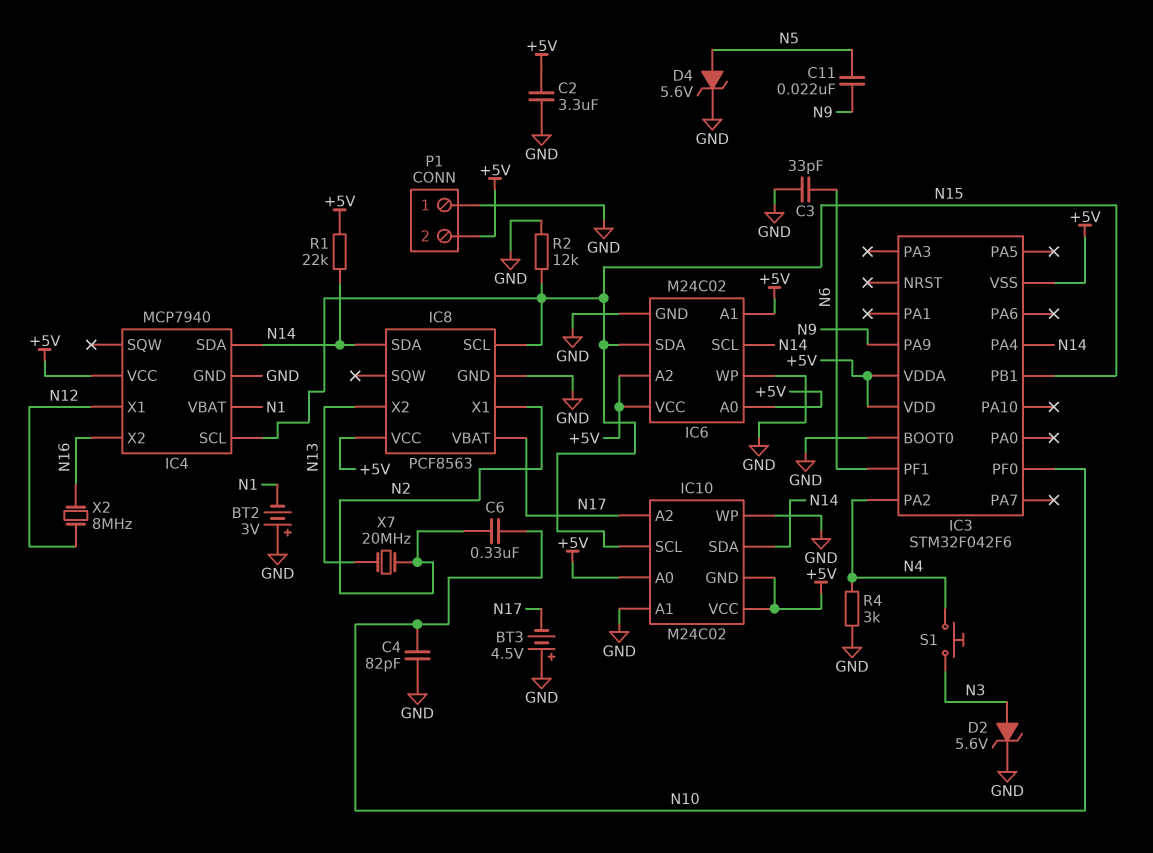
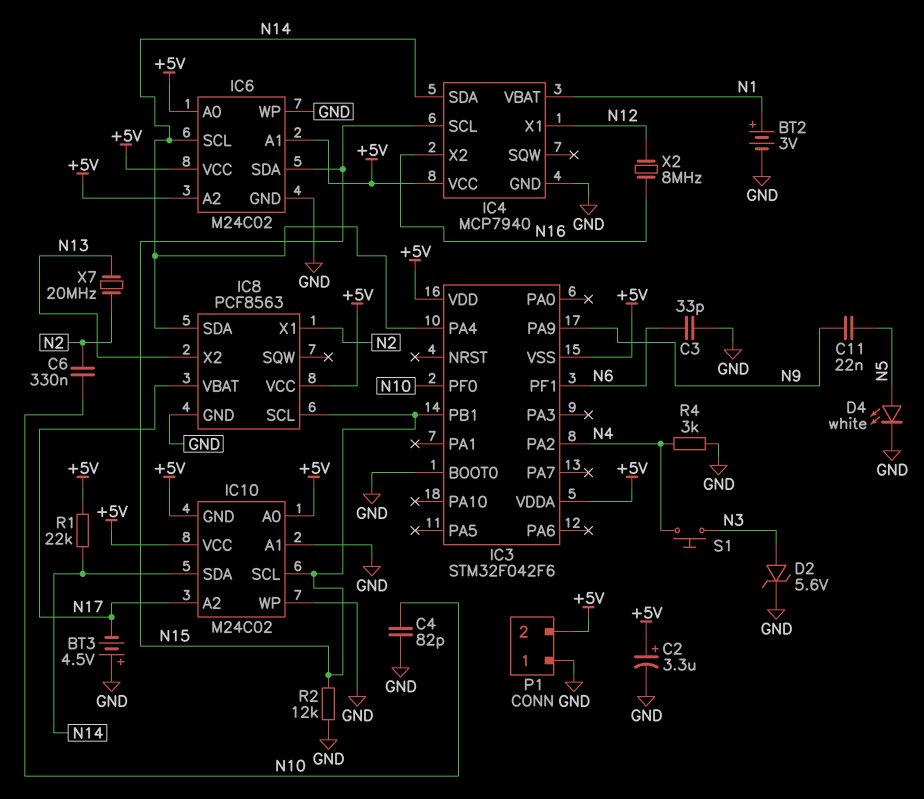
BT2: 3V (plus GND, minus N1) -> 3V (plus N1, minus GND)
C2: 3.3uF (+5V, GND) -> 3.3uF (plus +5V, minus GND)
D4: zener 5.6V (A N5, K GND) -> LED white (A N5, K GND)

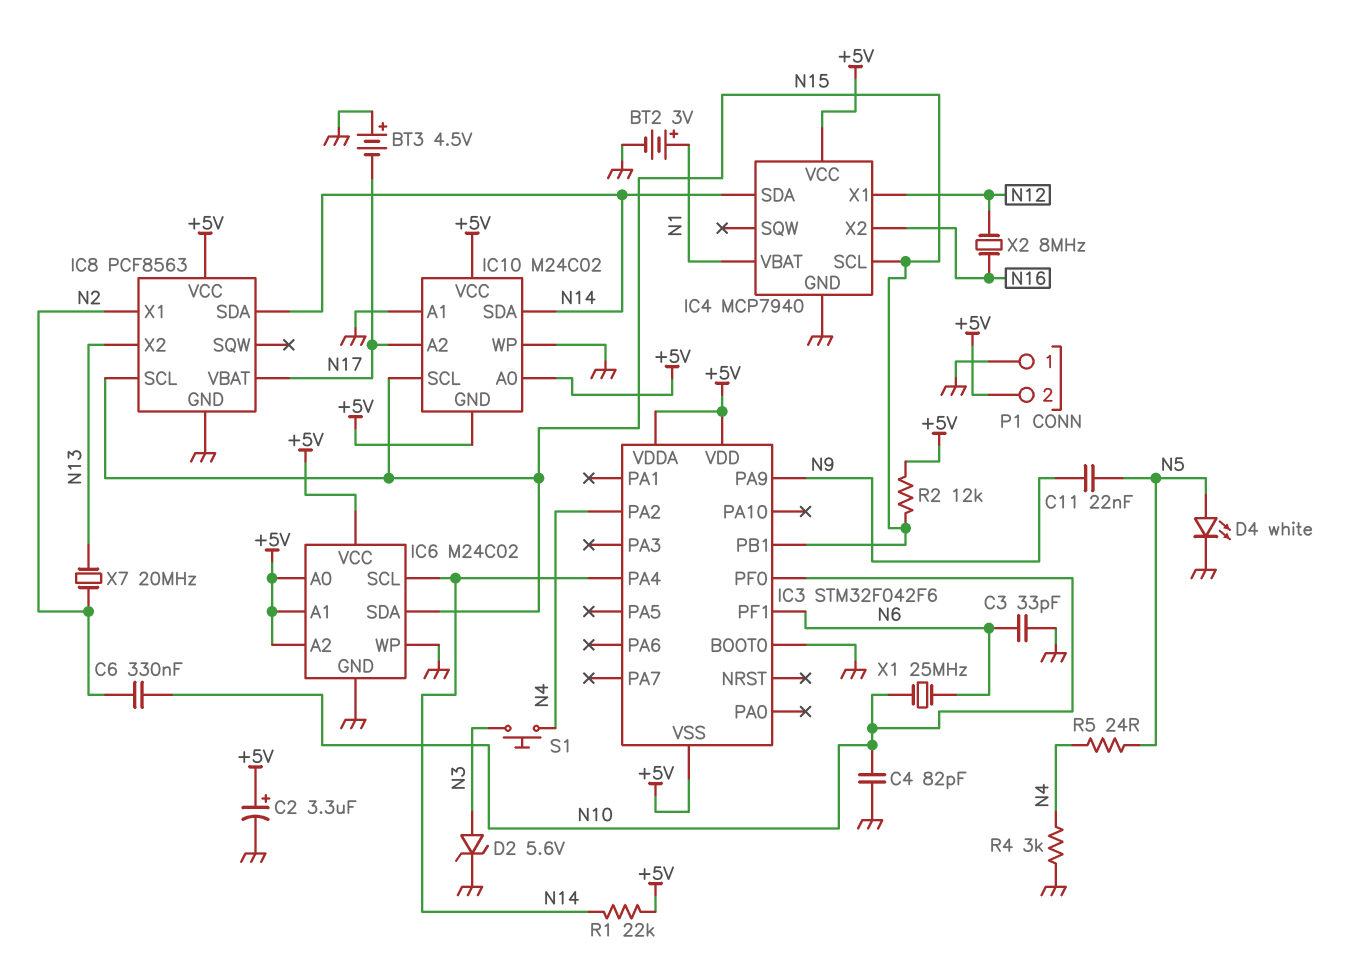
R2: 12k (GND, N15) -> 12k (+5V, N15)
R5: none -> 24 (N4, N5)
X1: none -> 25MHz (N6, N10)

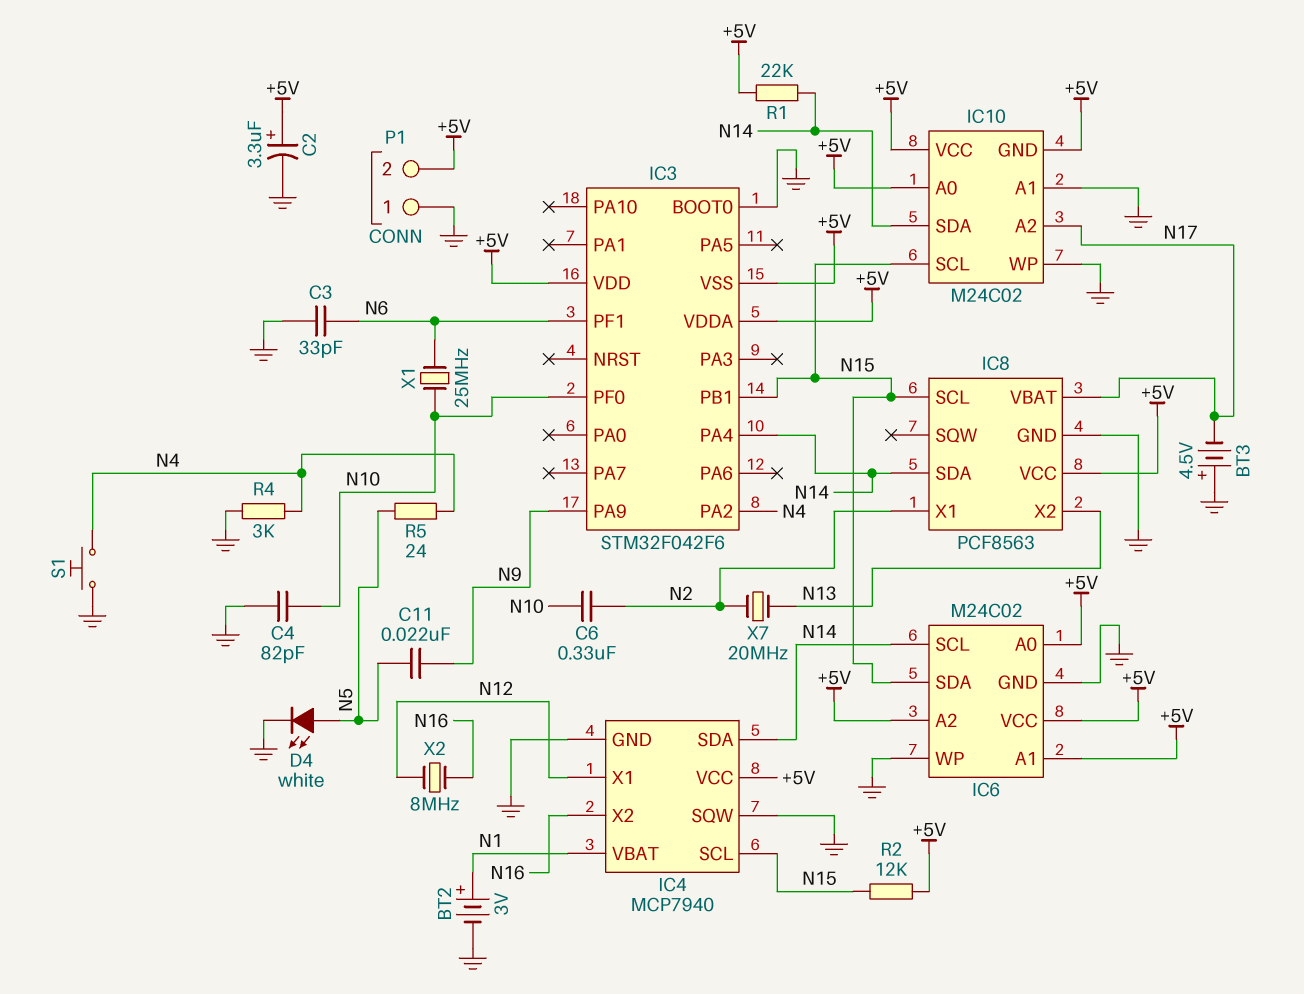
D2: zener 5.6V (A N3, K GND) -> none
IC4 pin SQW: none -> GND
S1: button (N3, N4) -> button (GND, N4)

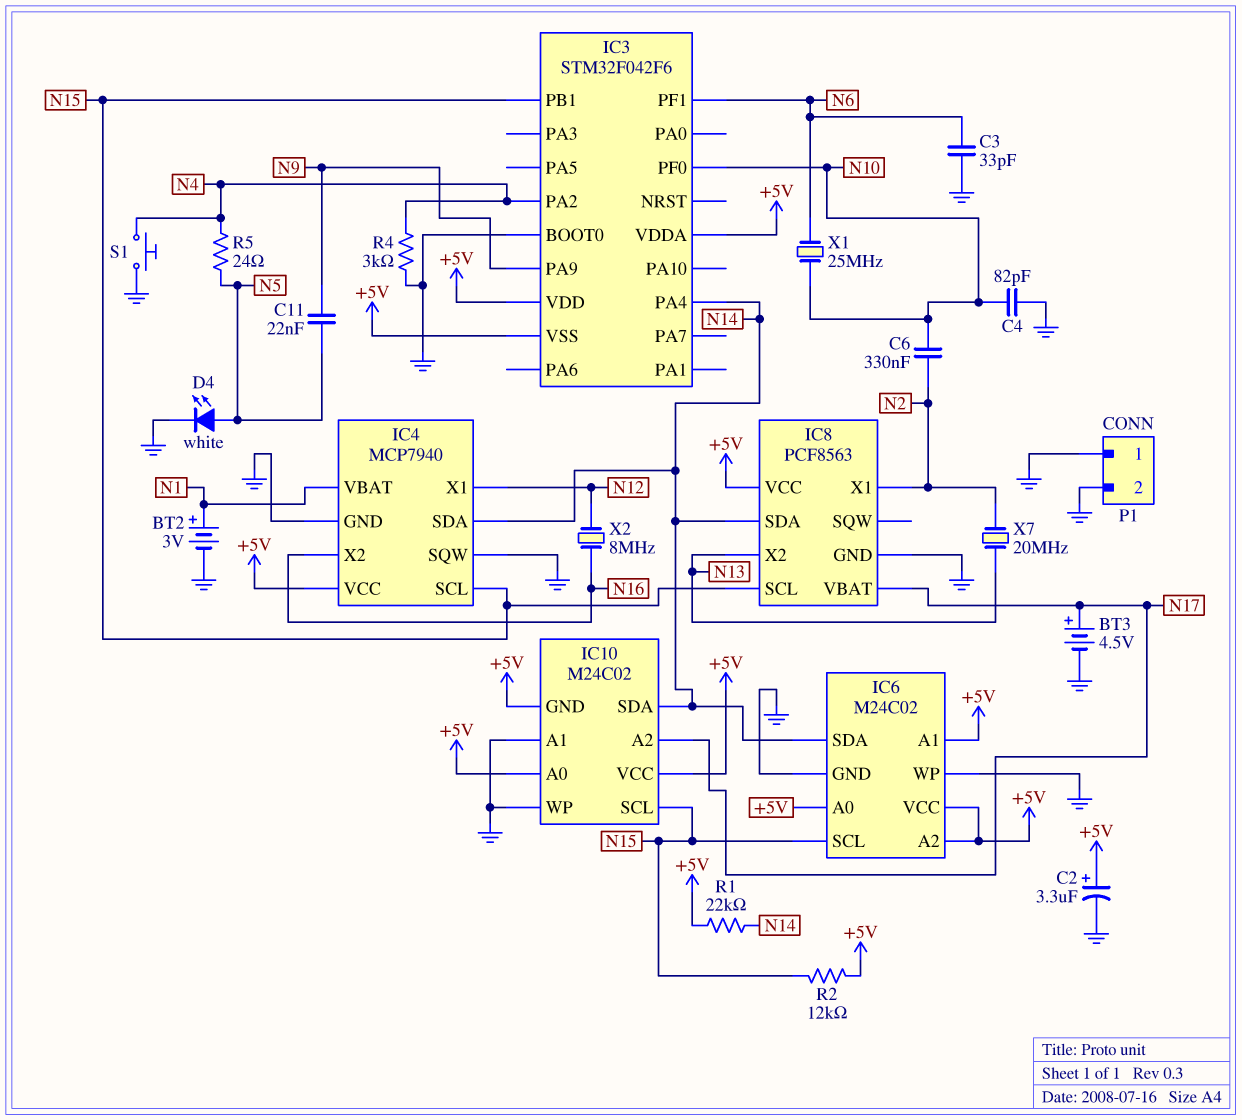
BT3: 4.5V (plus GND, minus N17) -> 4.5V (plus N17, minus GND)
IC6 pin SCL: N14 -> N15
IC6 pin SDA: N15 -> N14
P1 pin 2: +5V -> GND

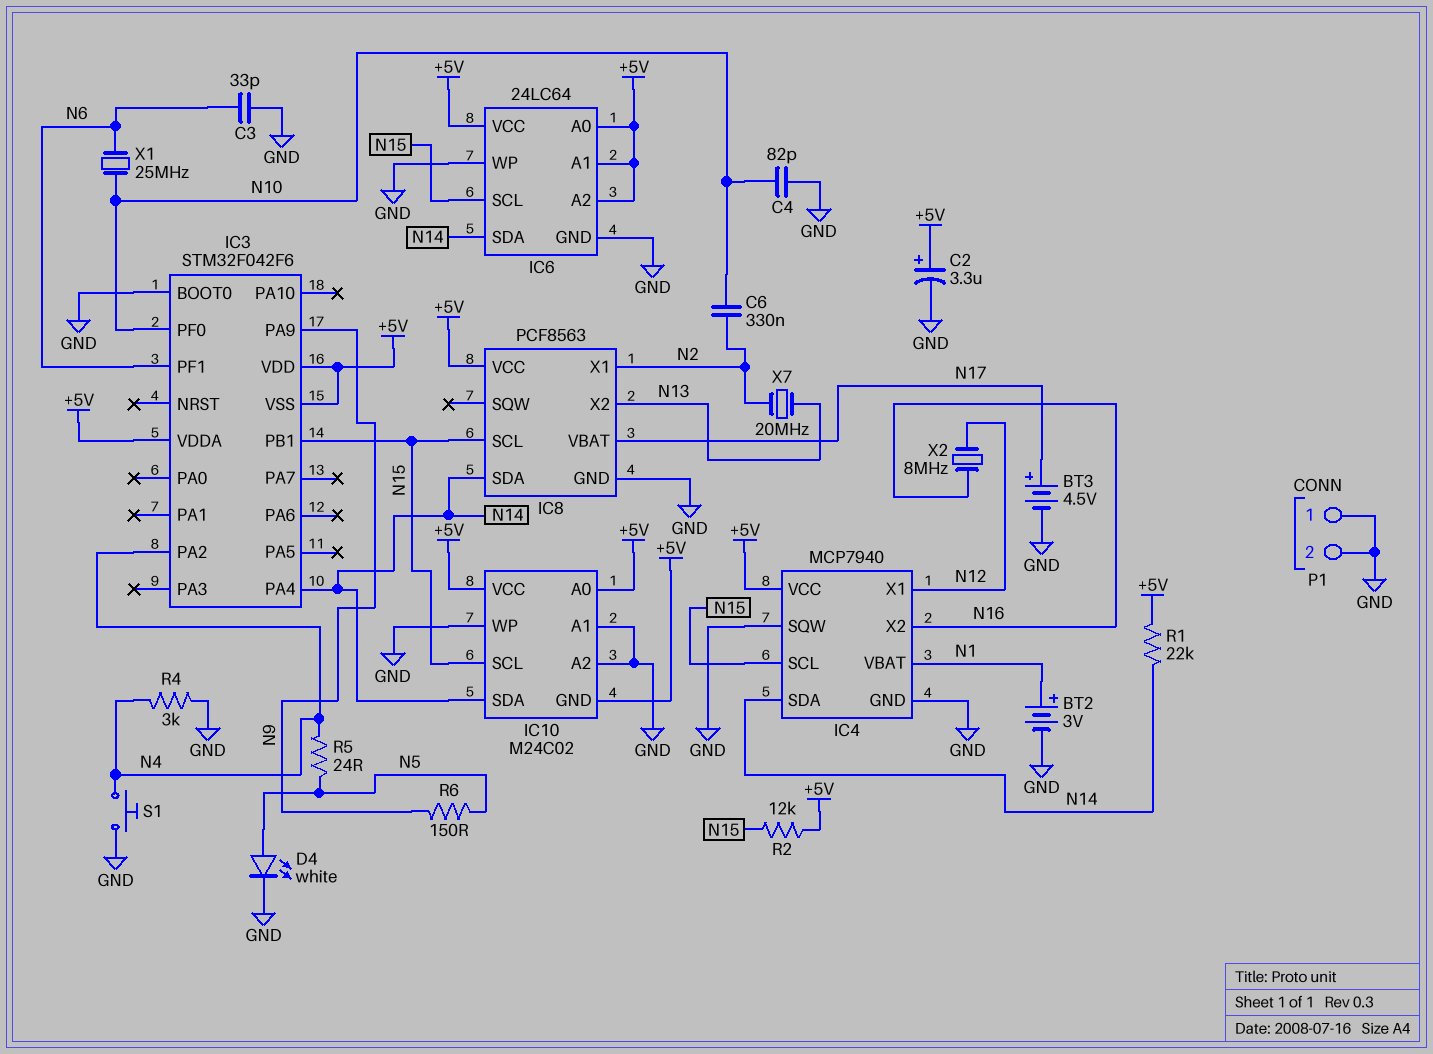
C11: 22nF (N5, N9) -> none
IC6: M24C02 -> 24LC64
IC10 pin A2: N17 -> GND
R6: none -> 150 (N5, N9)

